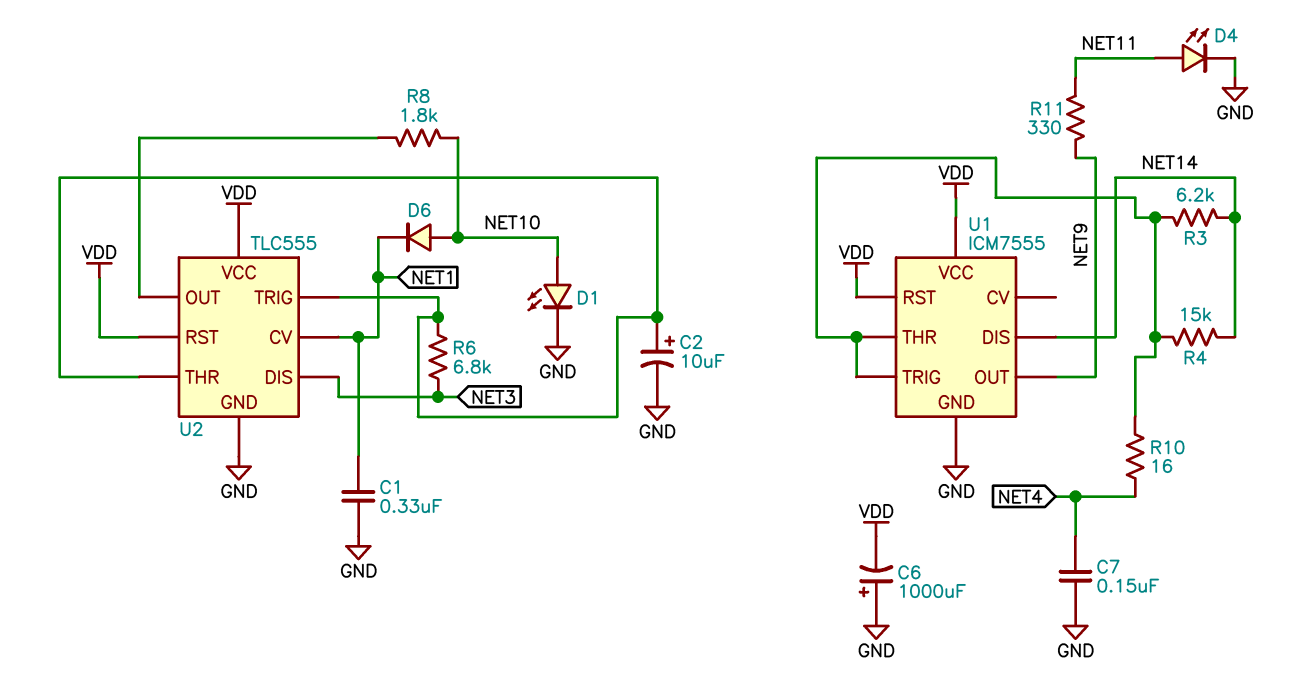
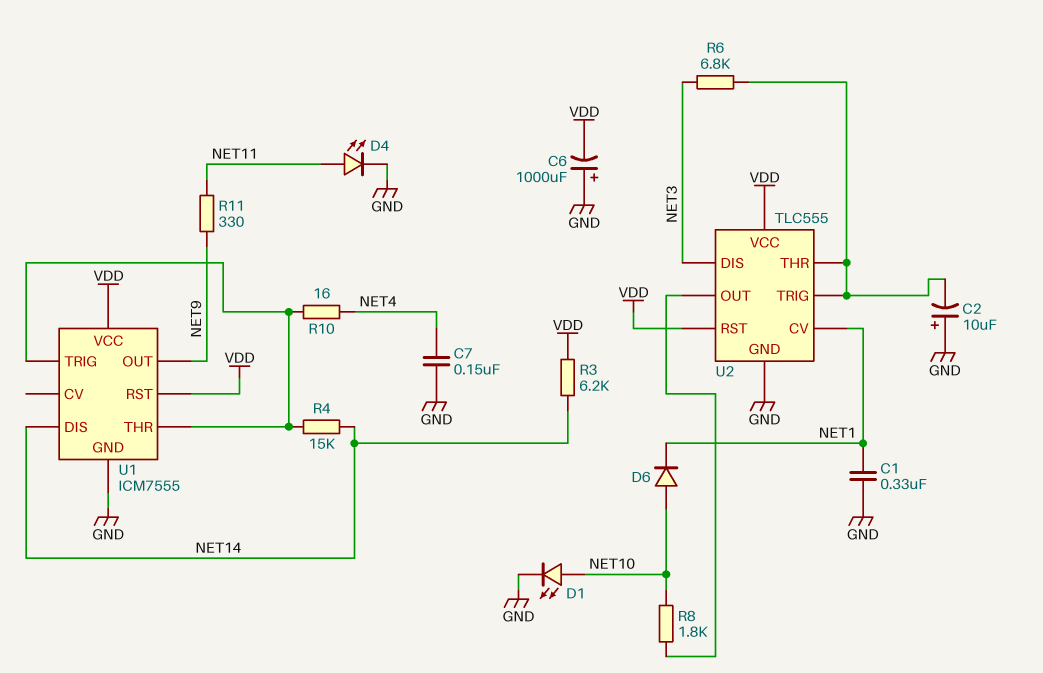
C2: 10uF (plus U2/THR, minus GND) -> 10uF (plus GND, minus U2/THR)
R3: 6.2k (NET14, U1/THR) -> 6.2k (NET14, VDD)

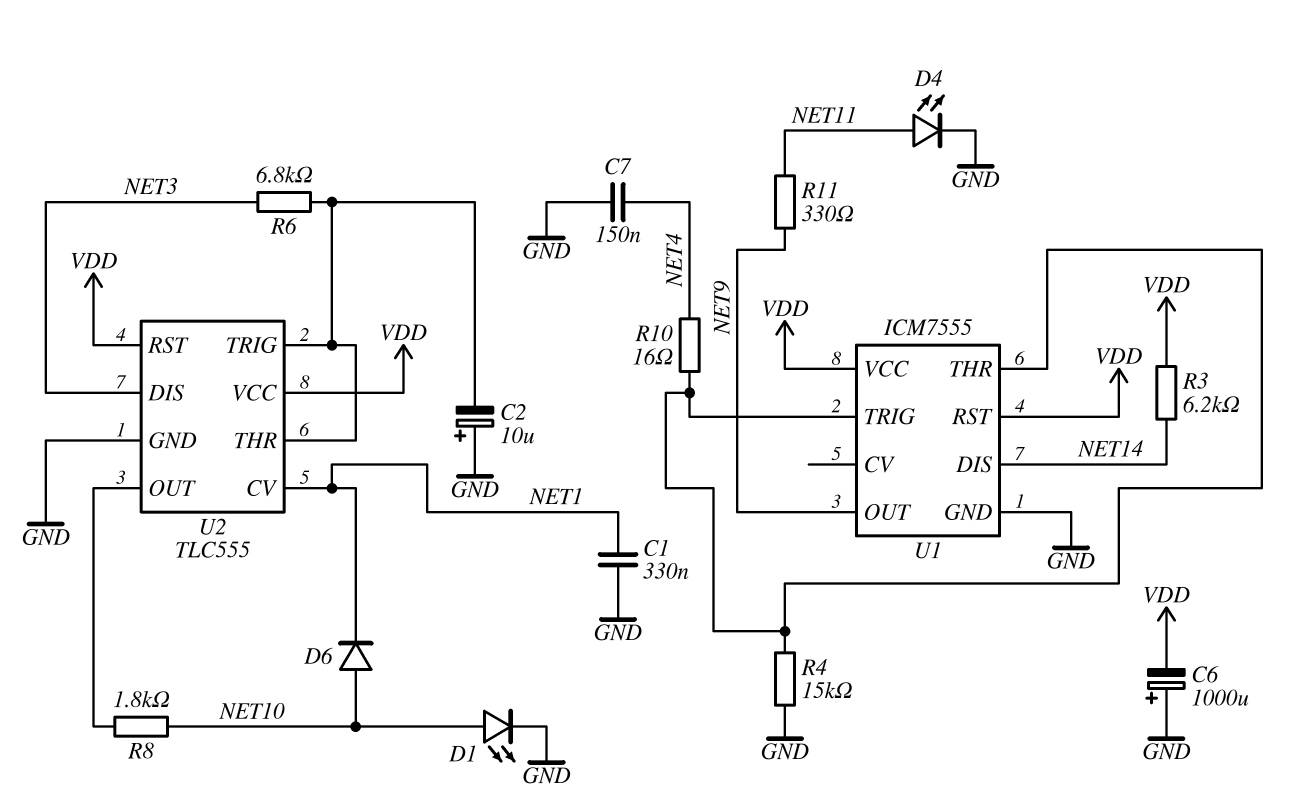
R4: 15k (NET14, U1/THR) -> 15k (GND, U1/THR)

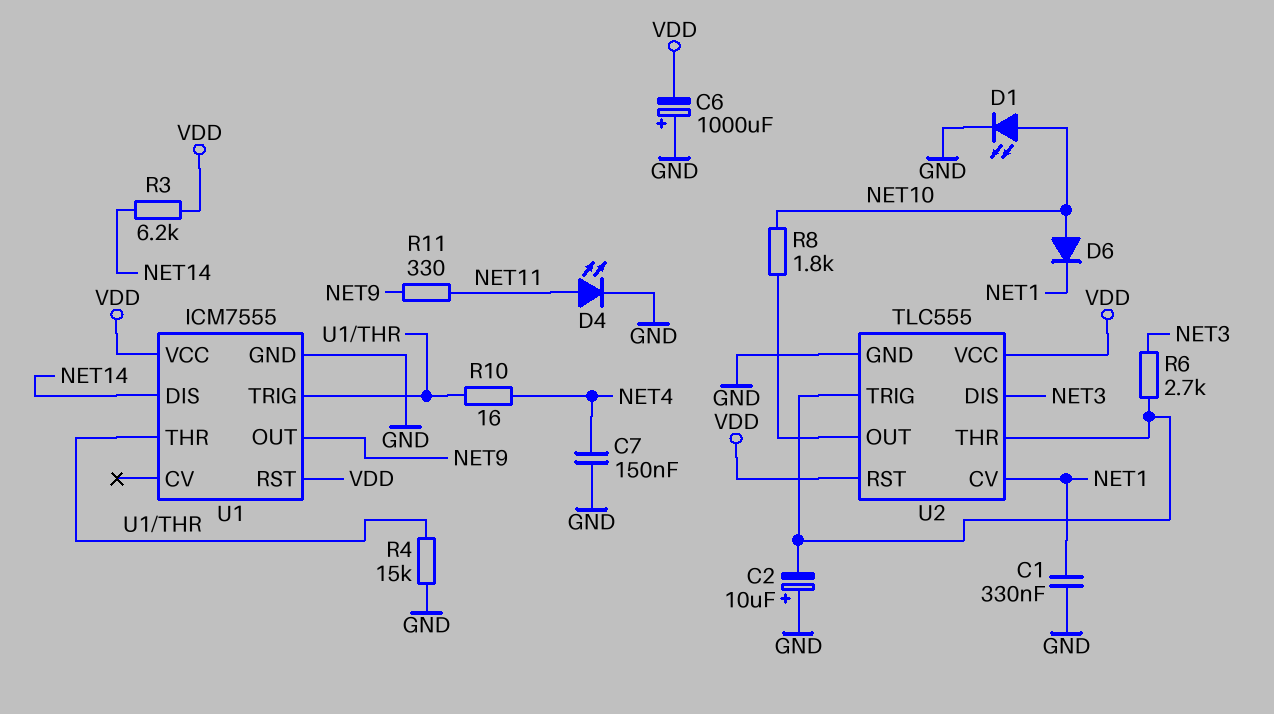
R6: 6.8k (NET3, U2/THR) -> 2.7k (NET3, U2/THR)

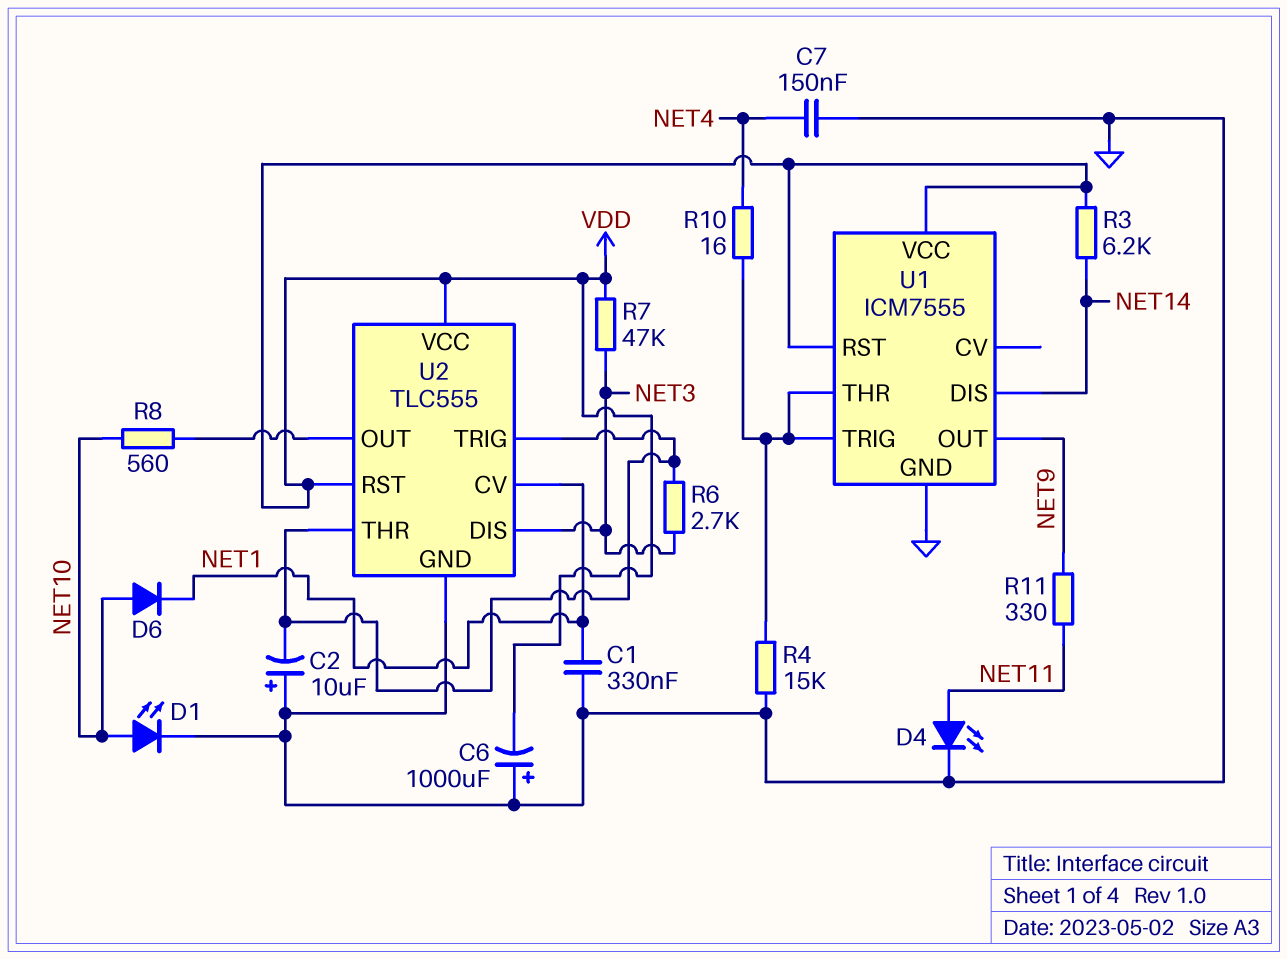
R7: none -> 47k (NET3, VDD)
R8: 1.8k (NET10, U2/OUT) -> 560 (NET10, U2/OUT)

